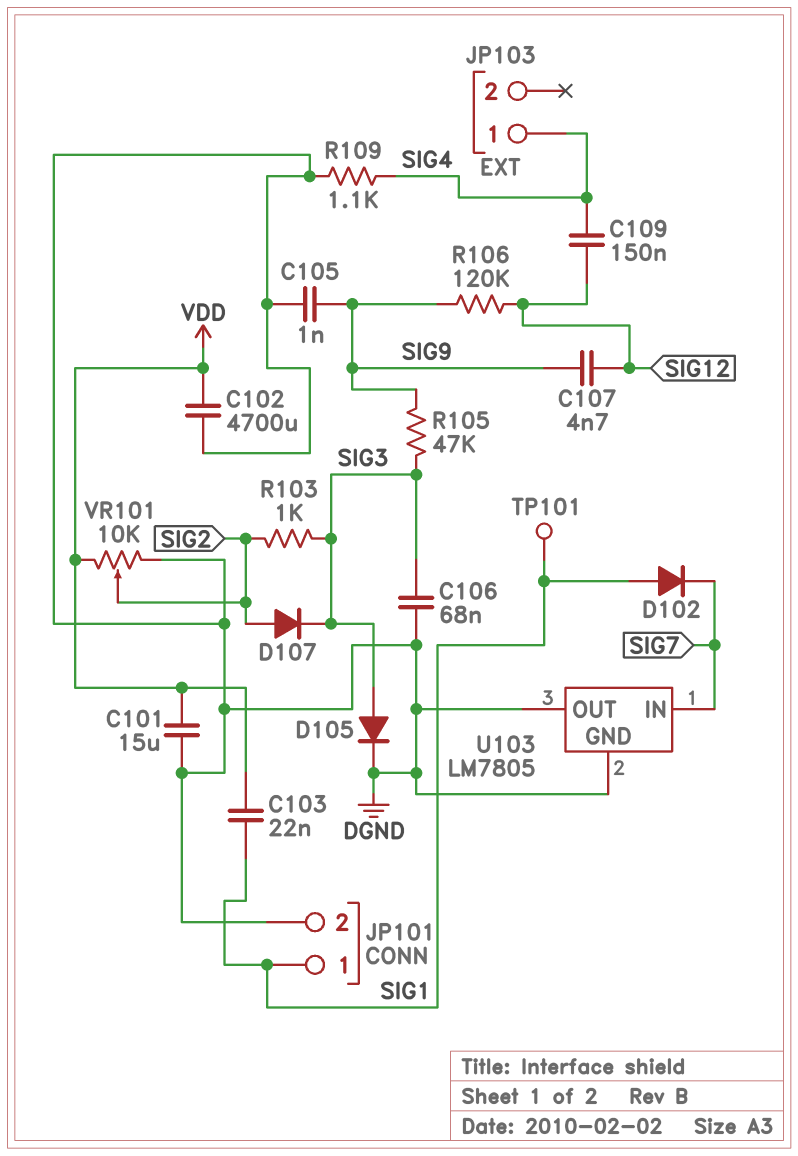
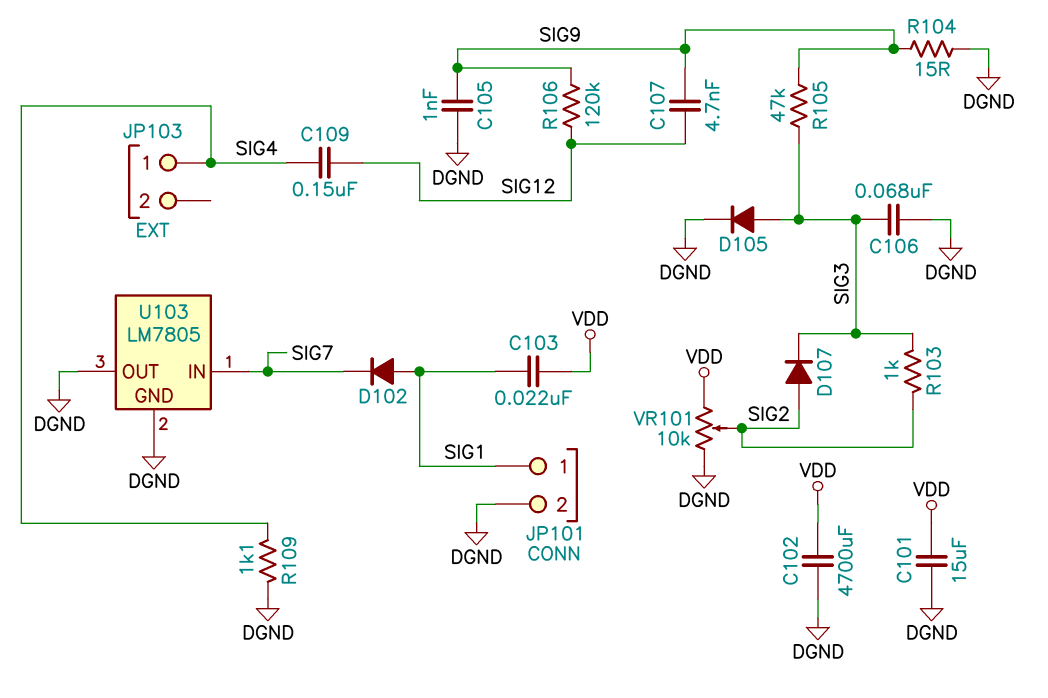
R104: none -> 15 (DGND, SIG9)
TP101: test point (SIG1) -> none

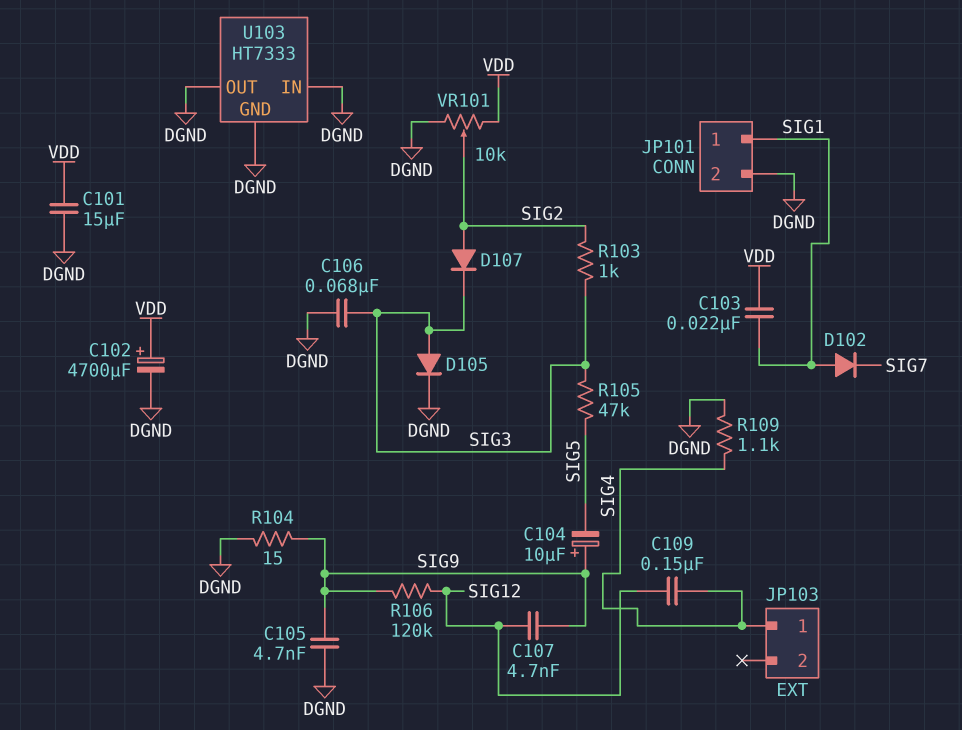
C102: 4700uF (DGND, VDD) -> 4700uF (plus VDD, minus DGND)
C104: none -> 10uF (plus SIG9, minus SIG5)
C105: 1nF (DGND, SIG9) -> 4.7nF (DGND, SIG9)
R105: 47k (SIG3, SIG9) -> 47k (SIG3, SIG5)
U103: LM7805 -> HT7333
U103 pin IN: SIG7 -> DGND

